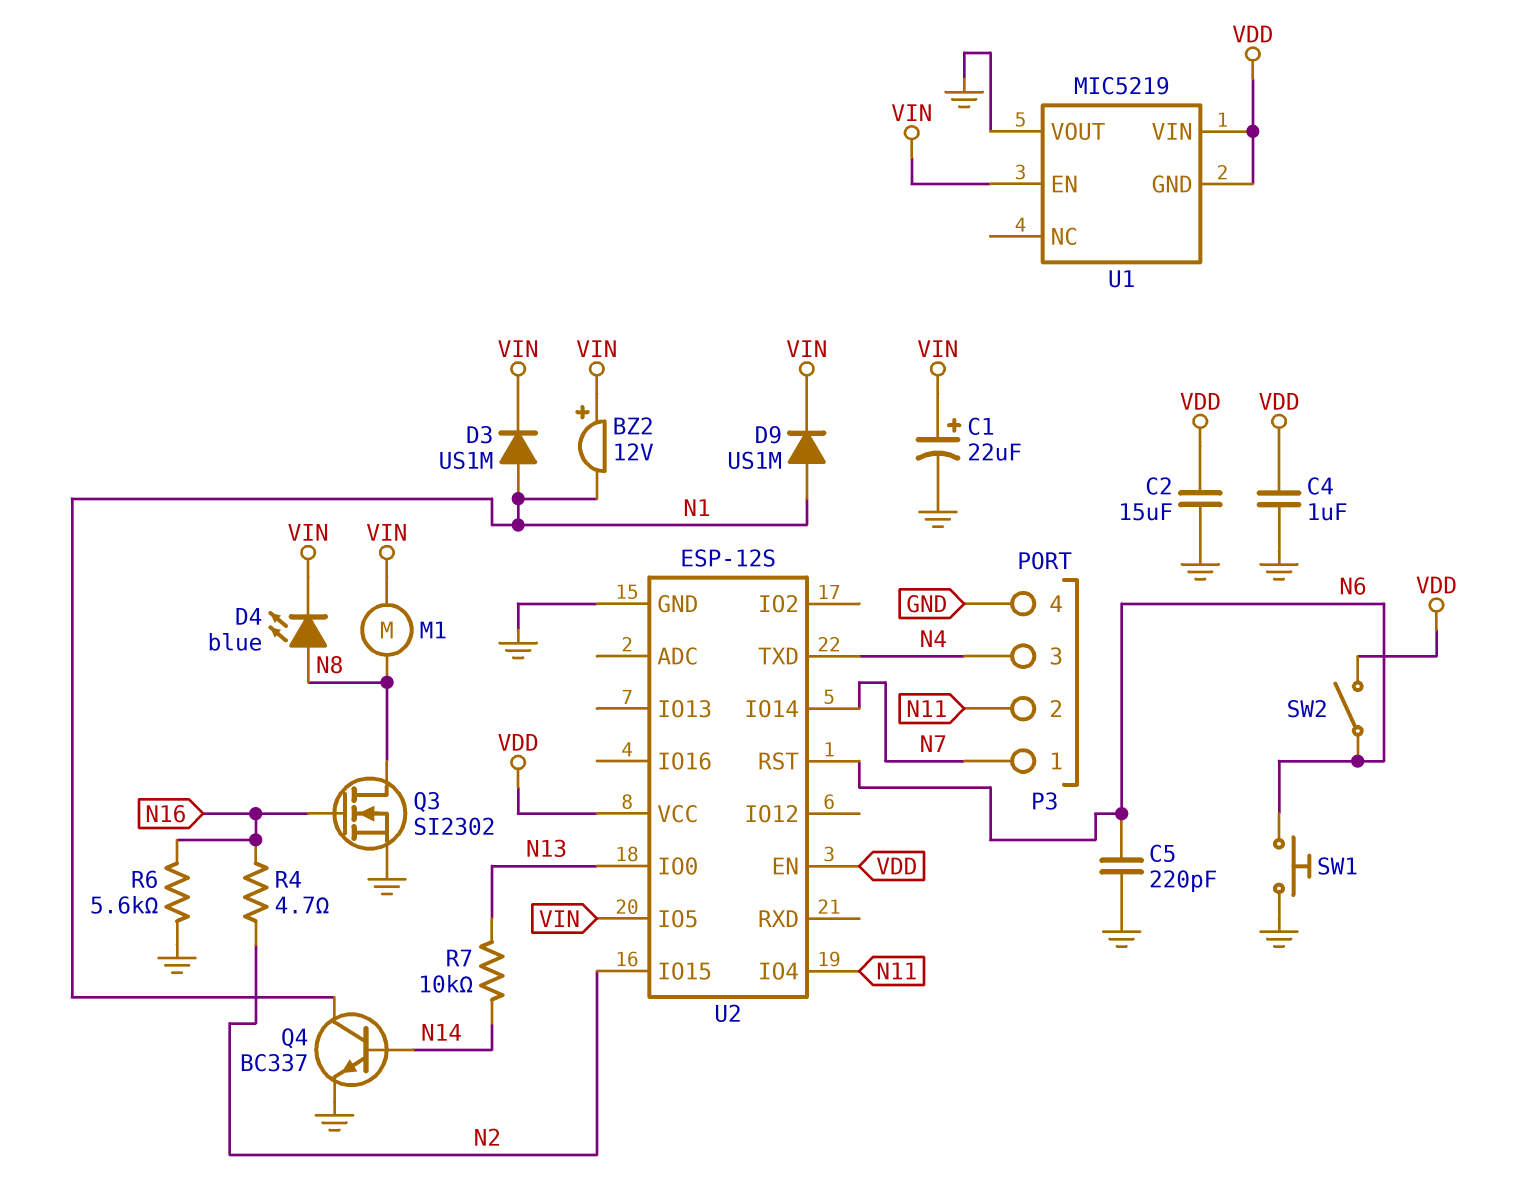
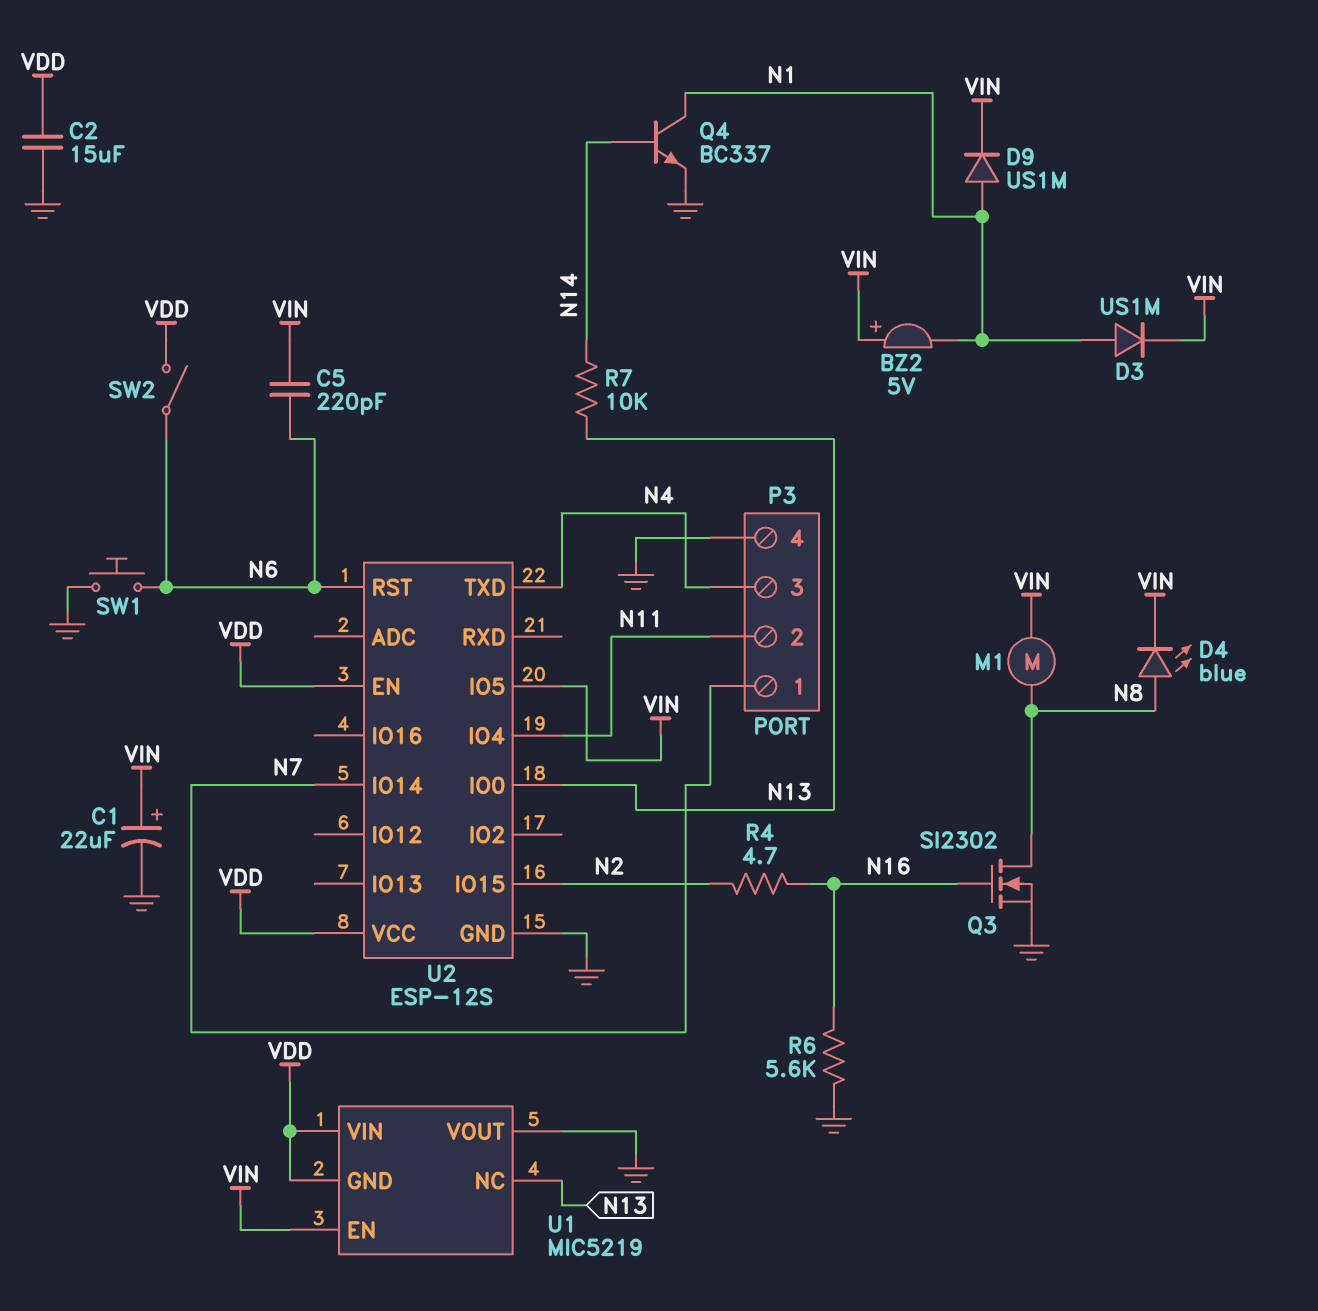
BZ2: buzzer 12V (plus VIN, minus N1) -> buzzer 5V (plus VIN, minus N1)
C4: 1uF (GND, VDD) -> none
C5: 220pF (GND, N6) -> 220pF (N6, VIN)
U1 pin NC: none -> N13

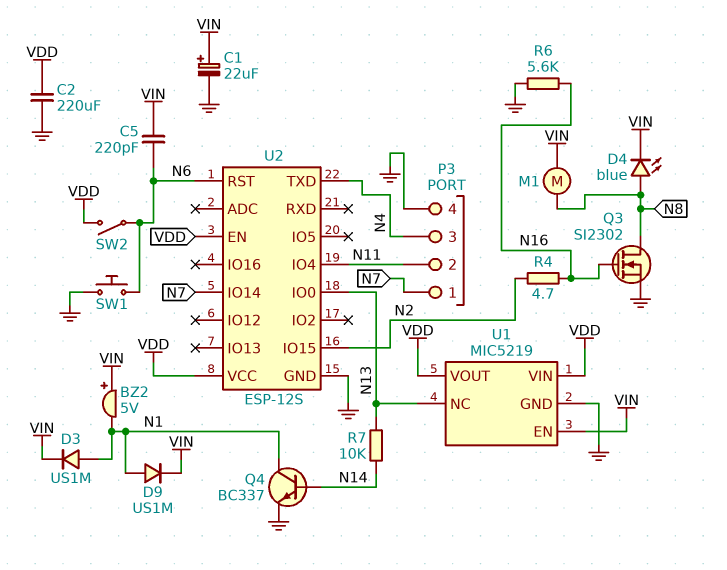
C2: 15uF (GND, VDD) -> 220uF (GND, VDD)
U1 pin GND: VDD -> GND
U1 pin VOUT: GND -> VDD
U2 pin IO5: VIN -> none

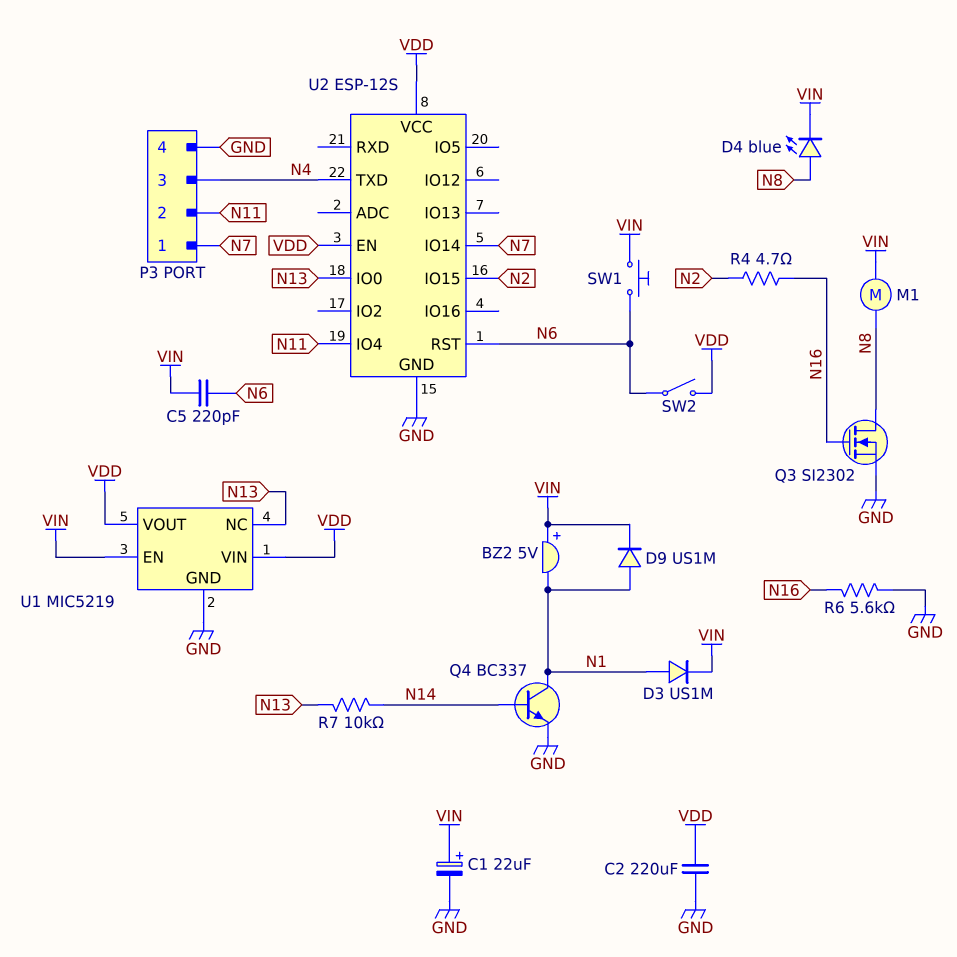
SW1: button (GND, N6) -> button (N6, VIN)

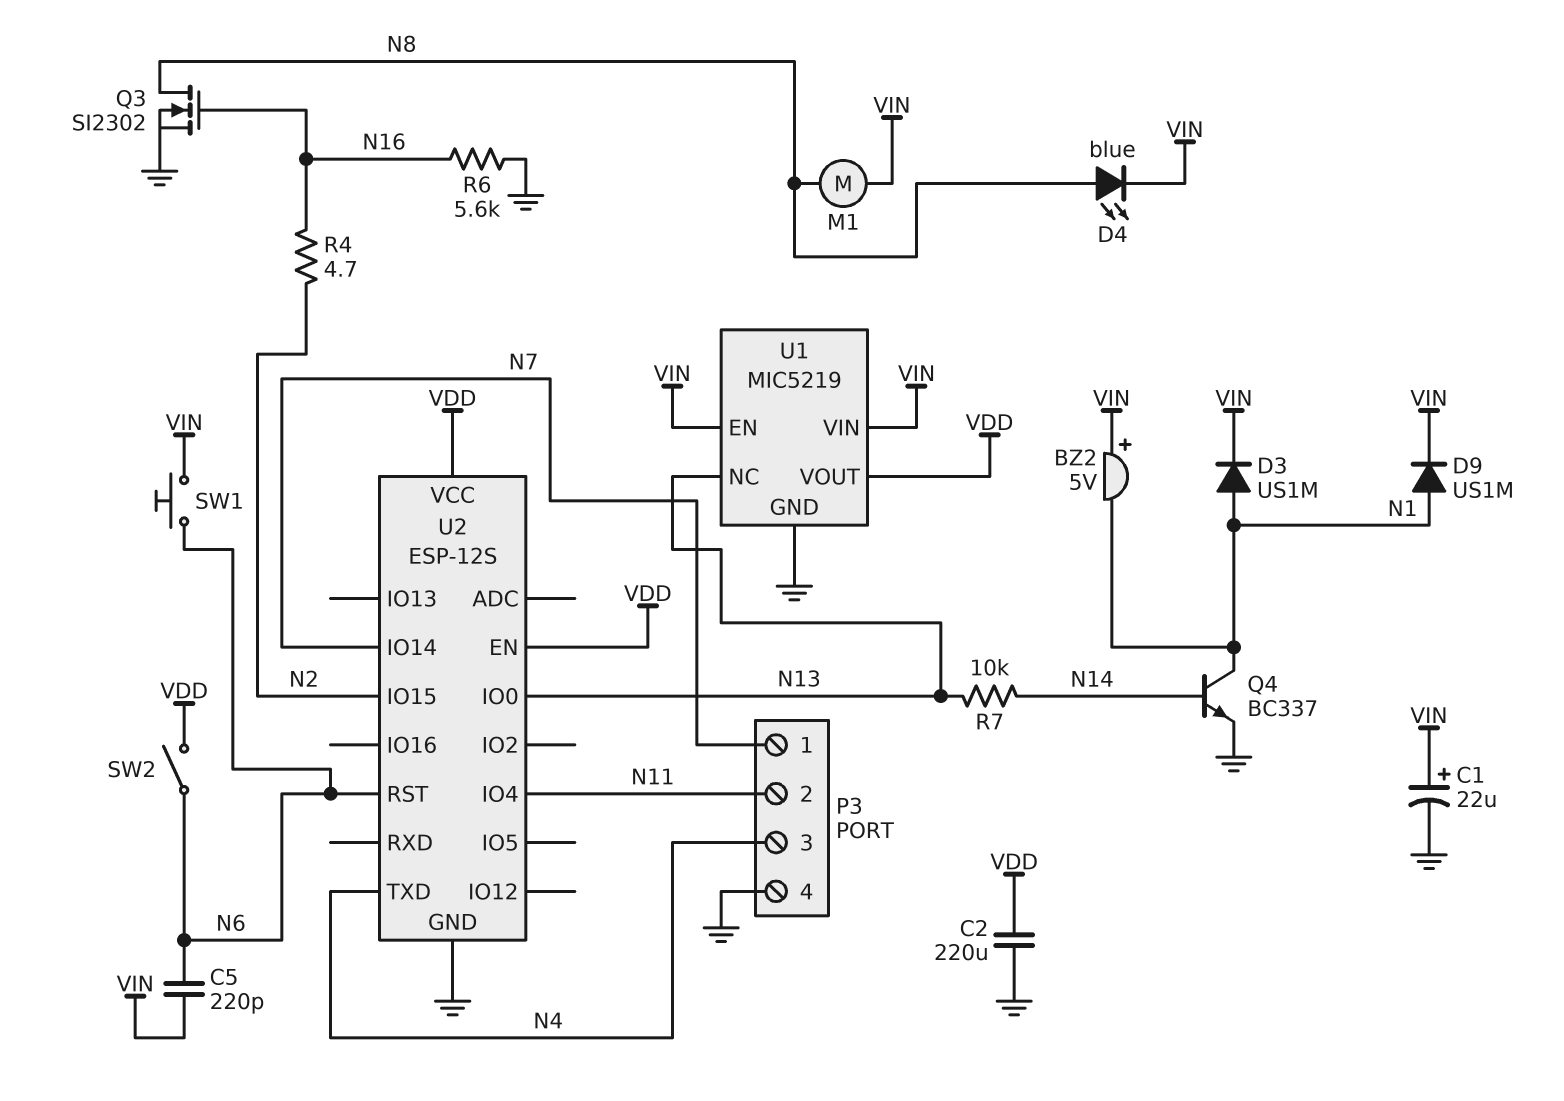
U1 pin VIN: VDD -> VIN

